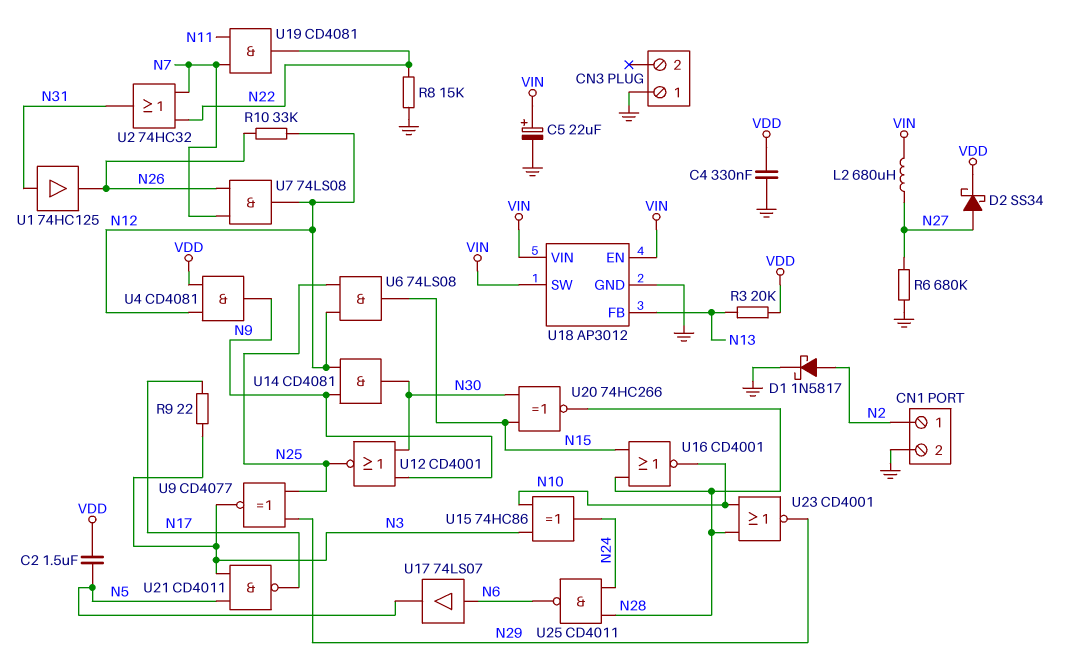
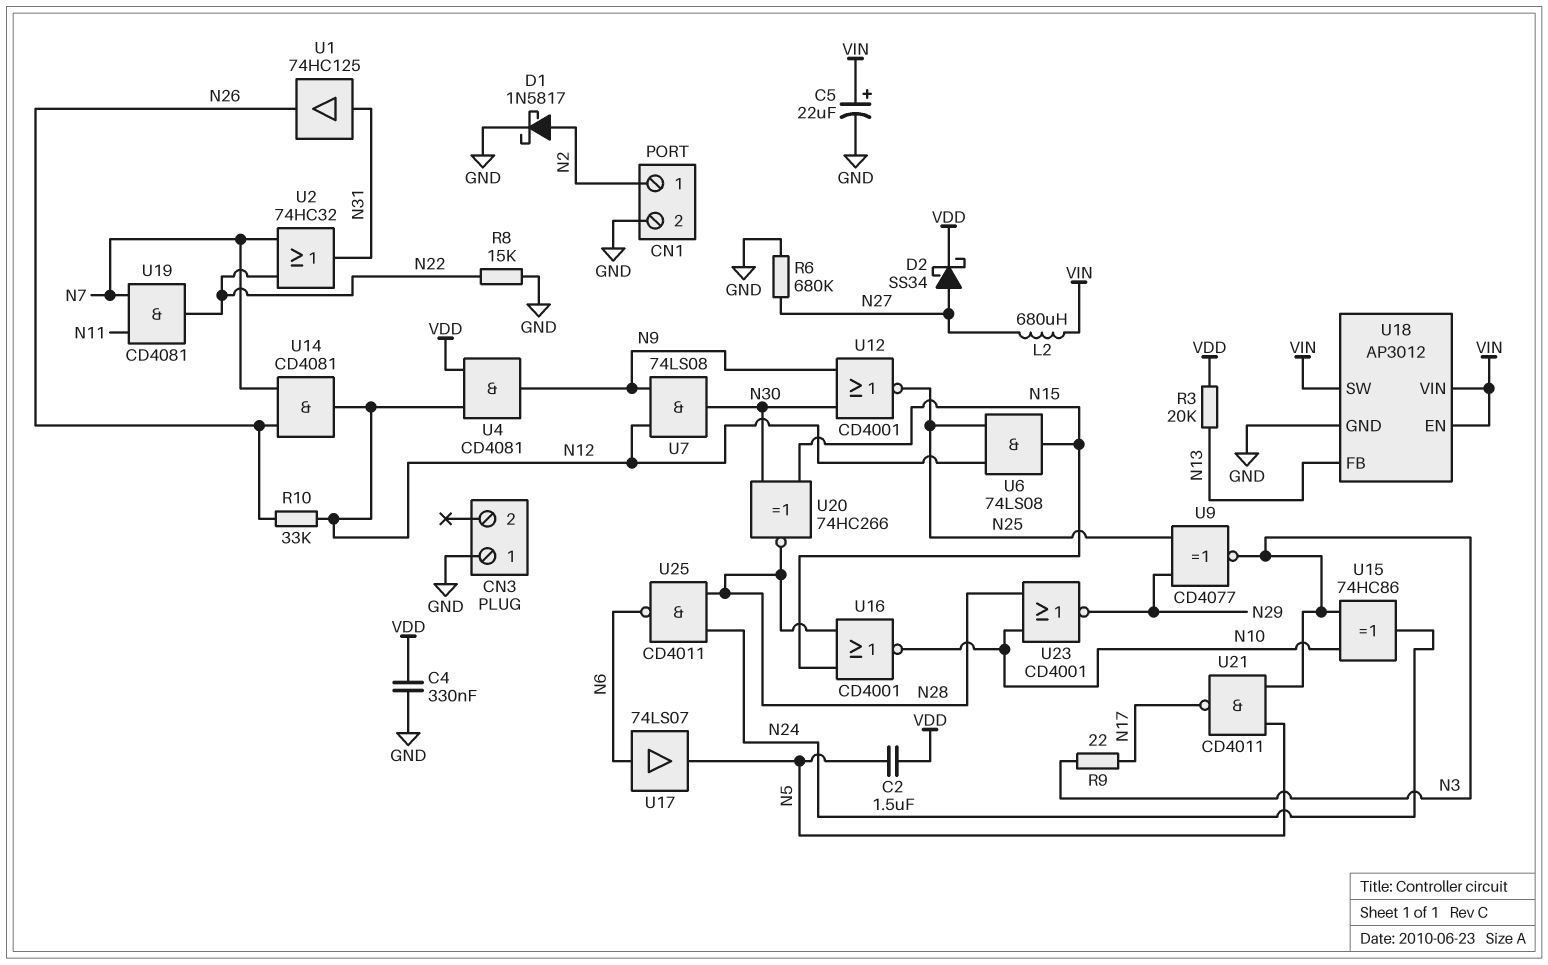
U7: AND 74LS08 (in N7, in N26, out N12) -> AND 74LS08 (in N9, in N12, out N30)
U14: AND CD4081 (in N9, in N12, out N30) -> AND CD4081 (in N7, in N26, out N12)

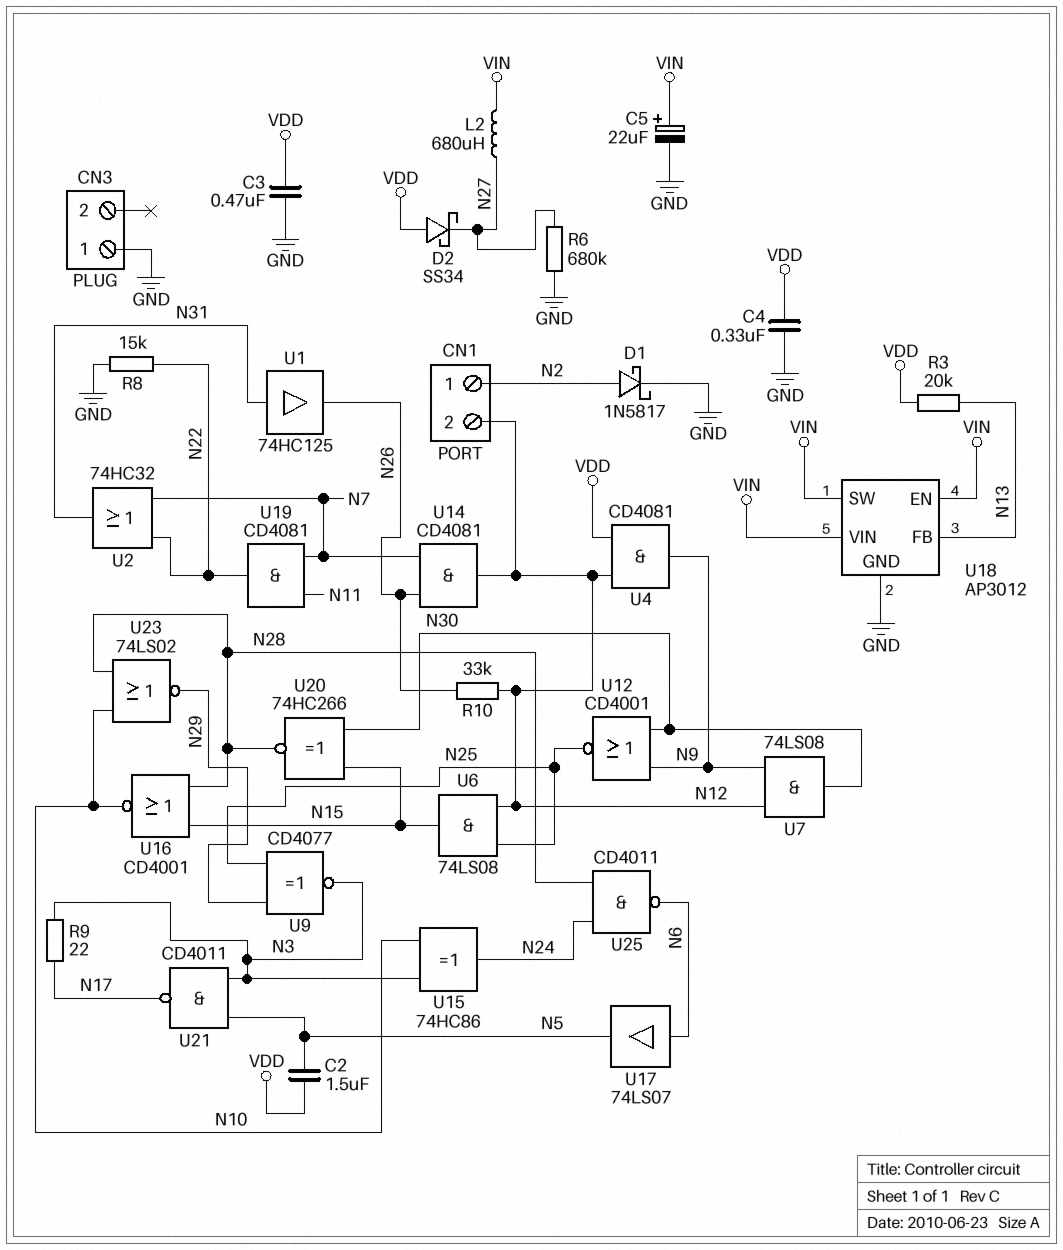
C3: none -> 470nF (GND, VDD)
CN1 pin 2: GND -> N12
D2: schottky SS34 (A N27, K VDD) -> schottky SS34 (A VDD, K N27)
U23: NOR CD4001 (in N10, in N28, out N29) -> NOR 74LS02 (in N10, in N28, out N29)

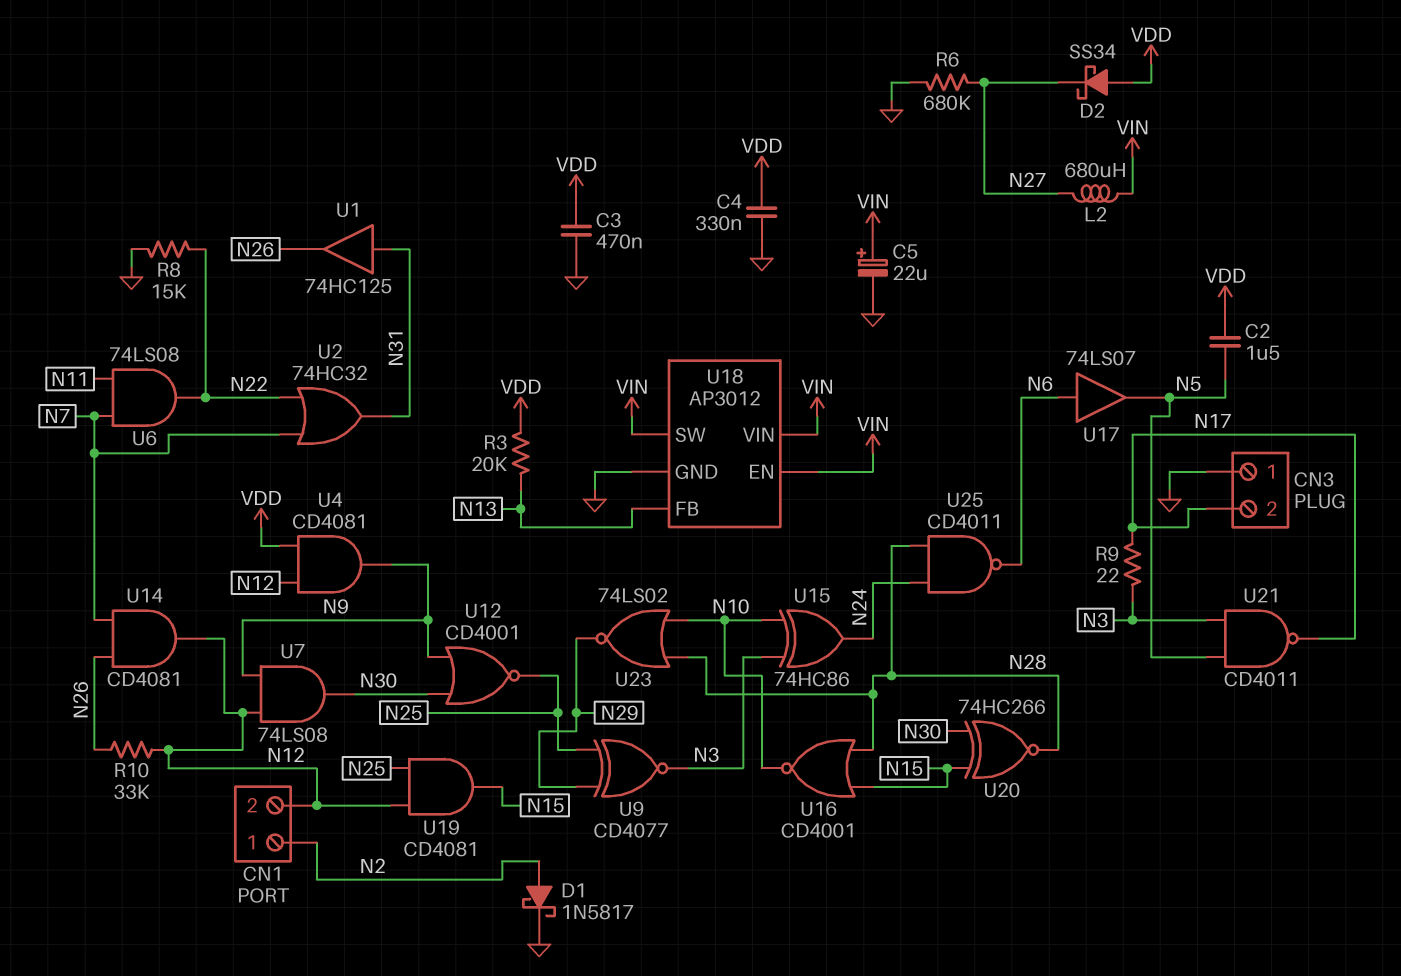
CN3 pin 2: none -> N17
U6: AND 74LS08 (in N12, in N25, out N15) -> AND 74LS08 (in N7, in N11, out N22)
U19: AND CD4081 (in N7, in N11, out N22) -> AND CD4081 (in N12, in N25, out N15)

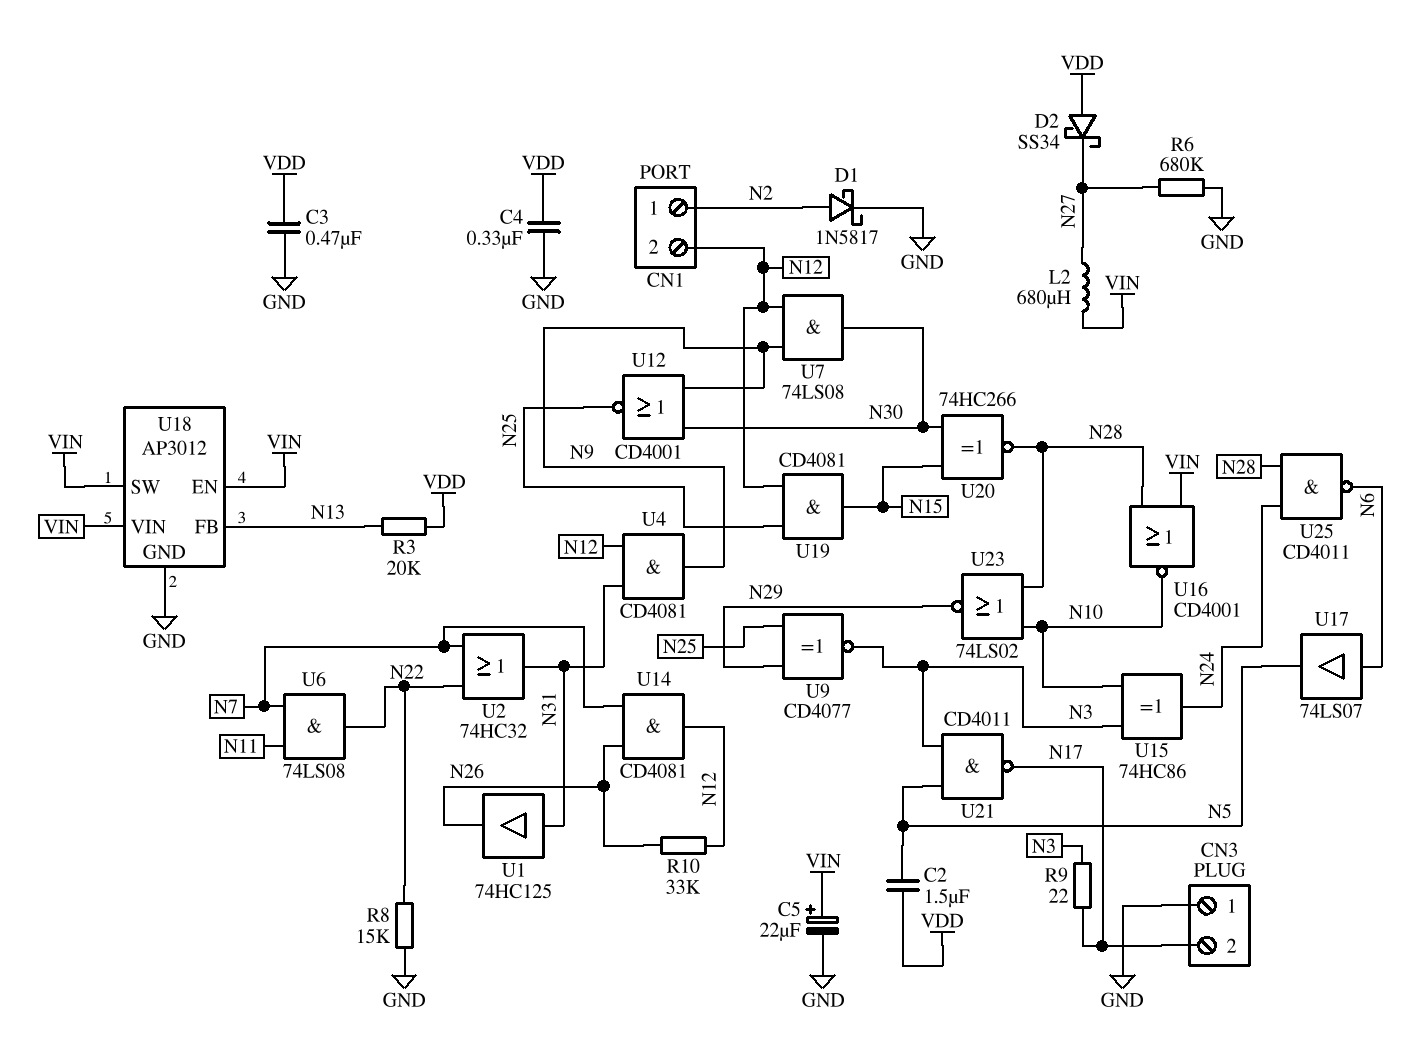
U4: AND CD4081 (in N12, in VDD, out N9) -> AND CD4081 (in N12, in N31, out N9)
U16: NOR CD4001 (in N15, in N28, out N10) -> NOR CD4001 (in N28, in VIN, out N10)

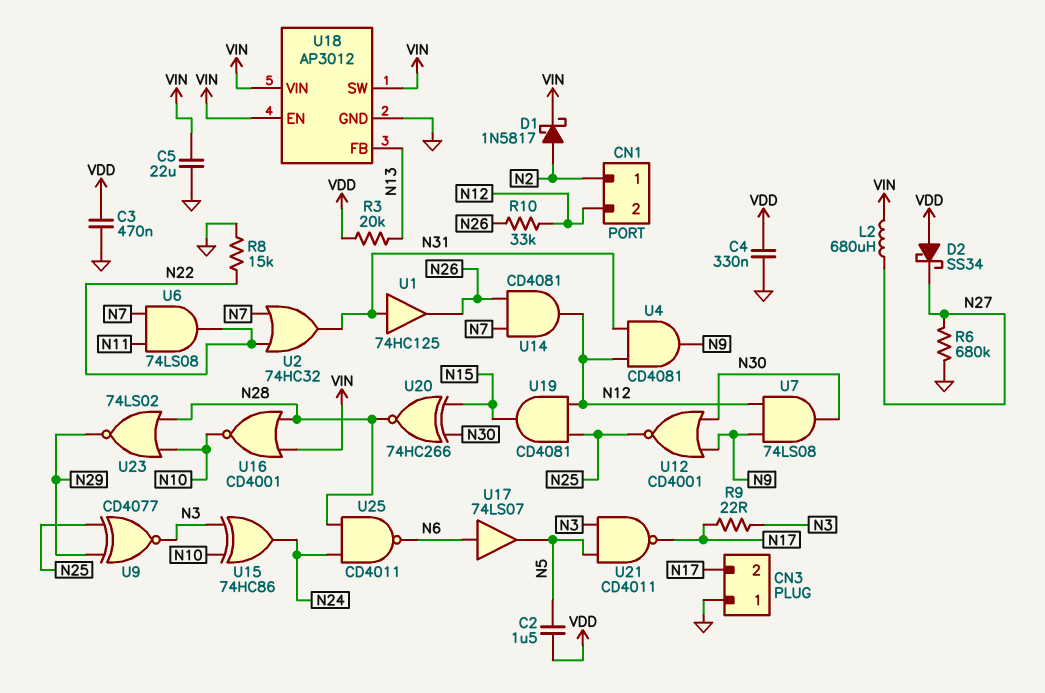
C5: 22uF (plus VIN, minus GND) -> 22uF (GND, VIN)
D1: schottky 1N5817 (A N2, K GND) -> schottky 1N5817 (A N2, K VIN)

